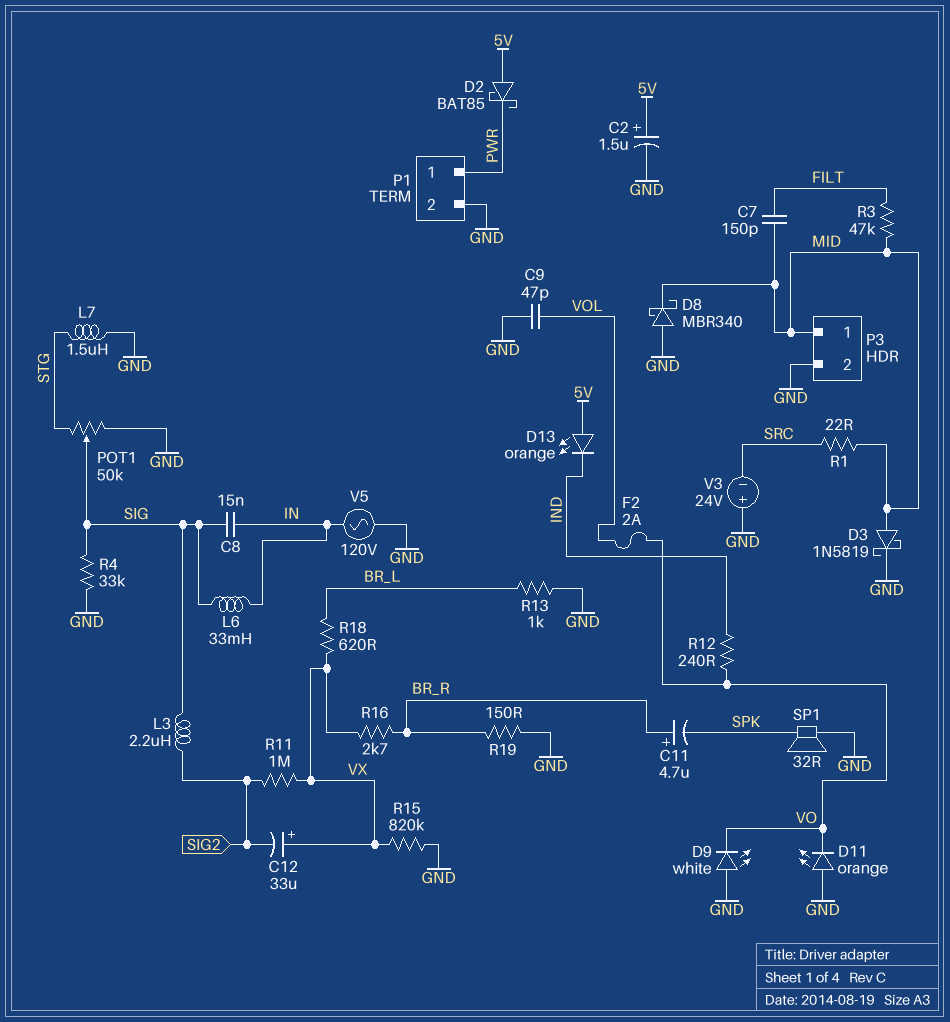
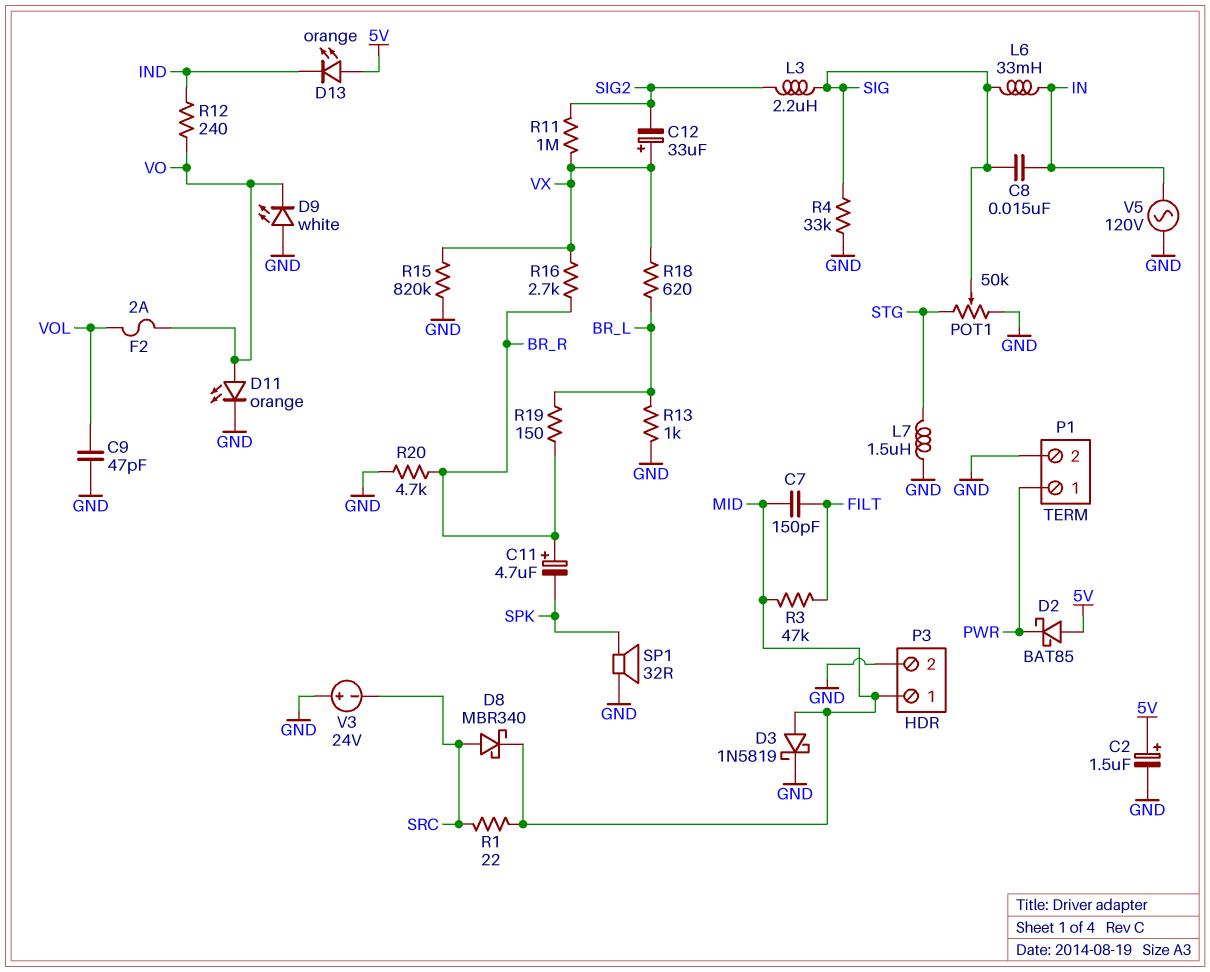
D8: schottky MBR340 (A GND, K MID) -> schottky MBR340 (A SRC, K MID)
D11: LED orange (A GND, K VO) -> LED orange (A VO, K GND)
R19: 150 (BR_R, GND) -> 150 (BR_L, BR_R)
R20: none -> 4.7k (BR_R, GND)

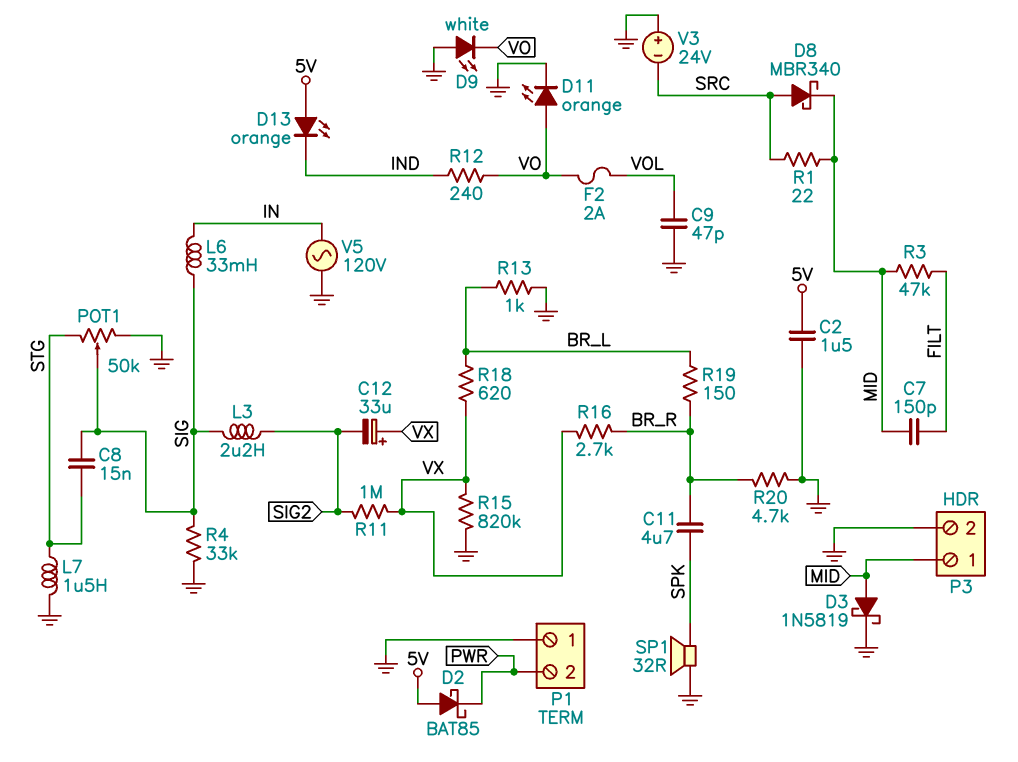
C2: 1.5uF (plus 5V, minus GND) -> 1.5uF (5V, GND)
C8: 15nF (IN, SIG) -> 15nF (SIG, STG)
C11: 4.7uF (plus BR_R, minus SPK) -> 4.7uF (BR_R, SPK)
P1 pin 1: PWR -> GND
P1 pin 2: GND -> PWR

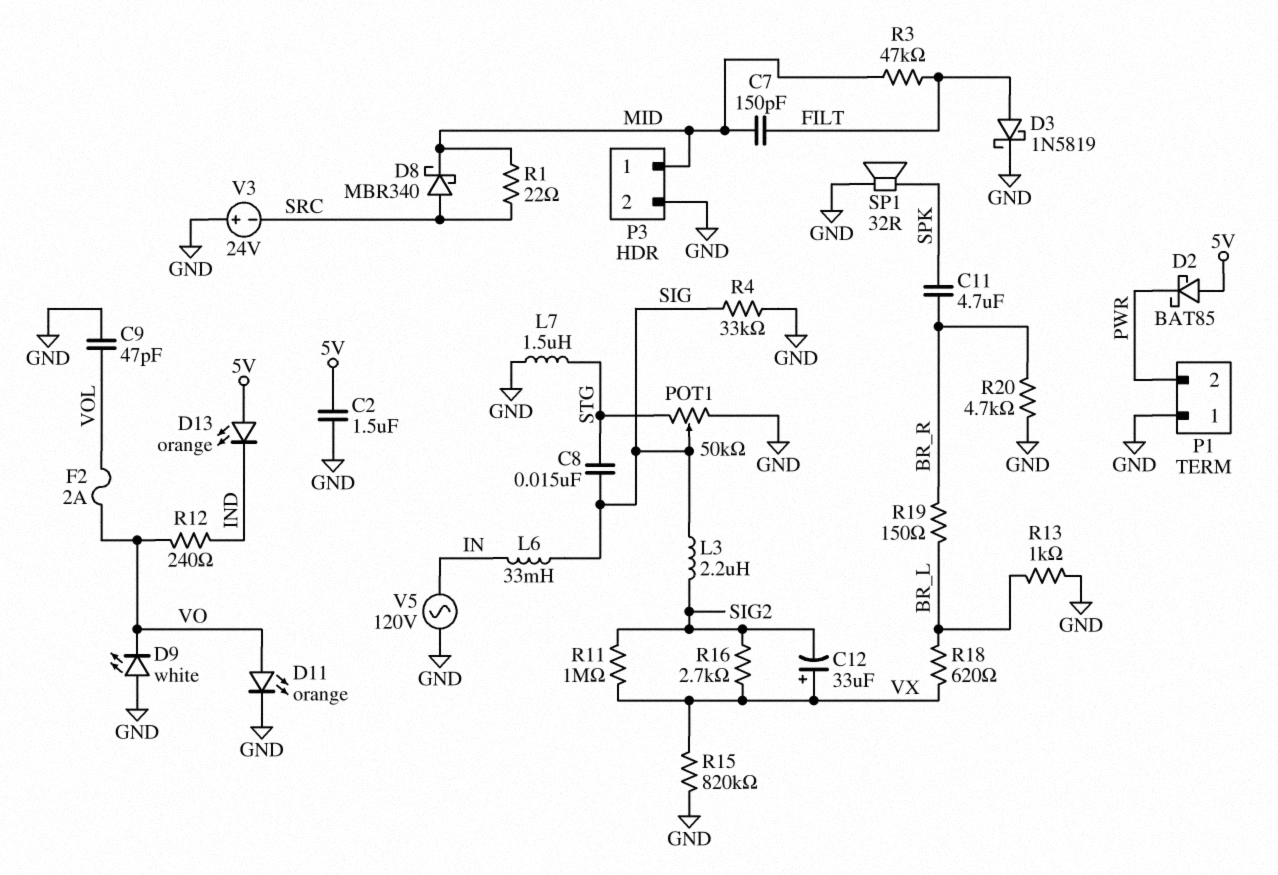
D3: schottky 1N5819 (A MID, K GND) -> schottky 1N5819 (A FILT, K GND)
R16: 2.7k (BR_R, VX) -> 2.7k (SIG2, VX)

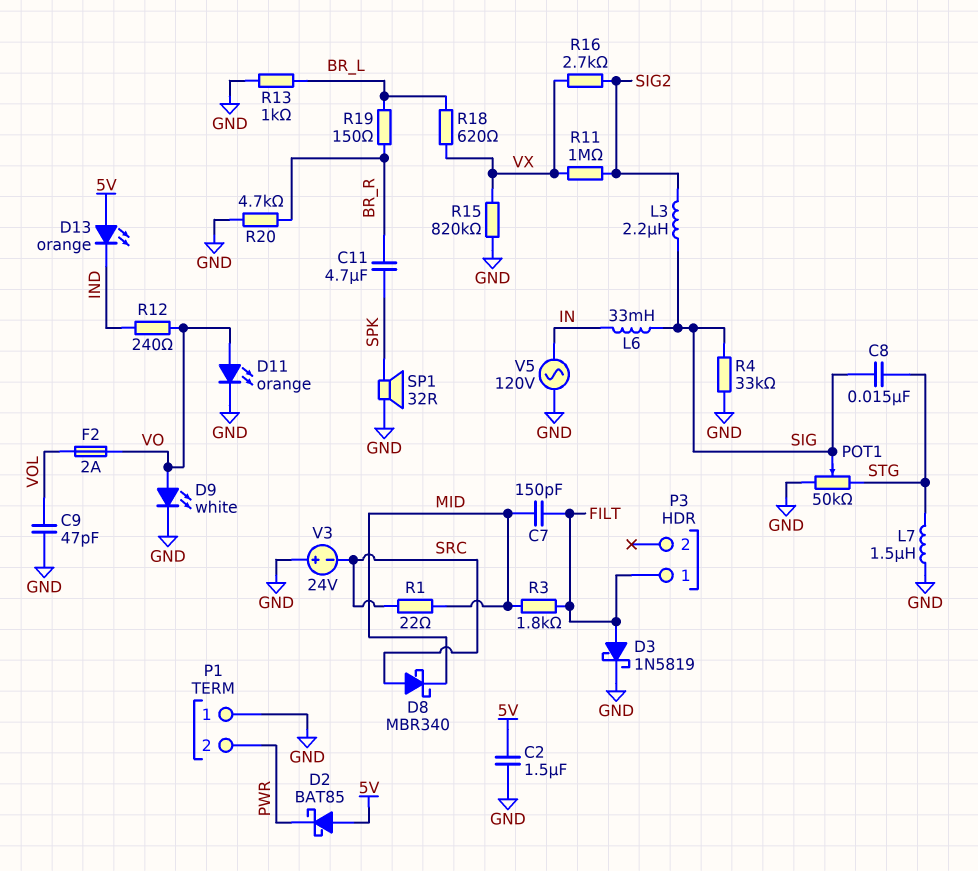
C12: 33uF (plus VX, minus SIG2) -> none
D9: LED white (A GND, K VO) -> LED white (A VO, K GND)
P3 pin 1: MID -> FILT
P3 pin 2: GND -> none
R3: 47k (FILT, MID) -> 1.8k (FILT, MID)

